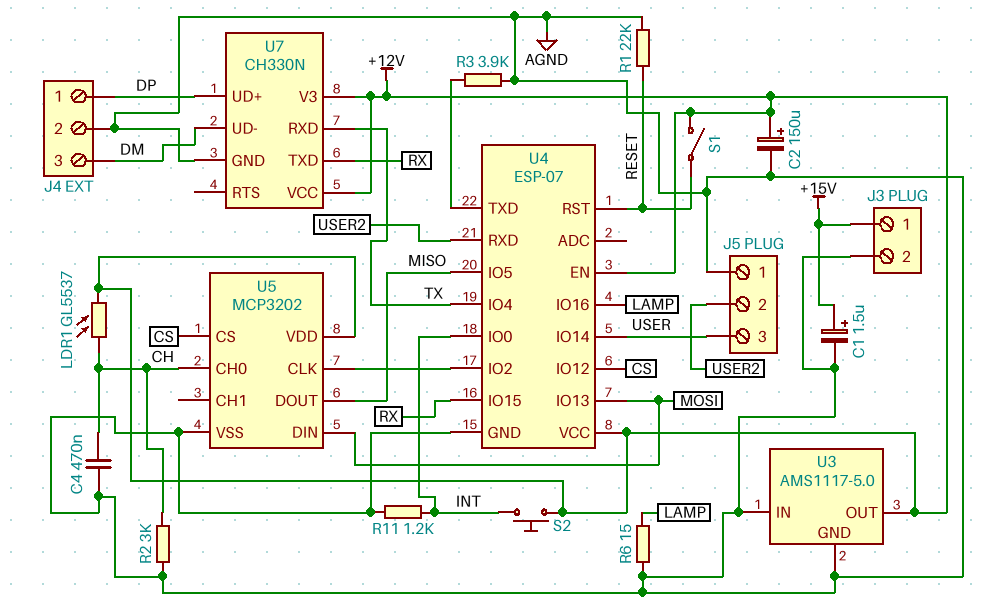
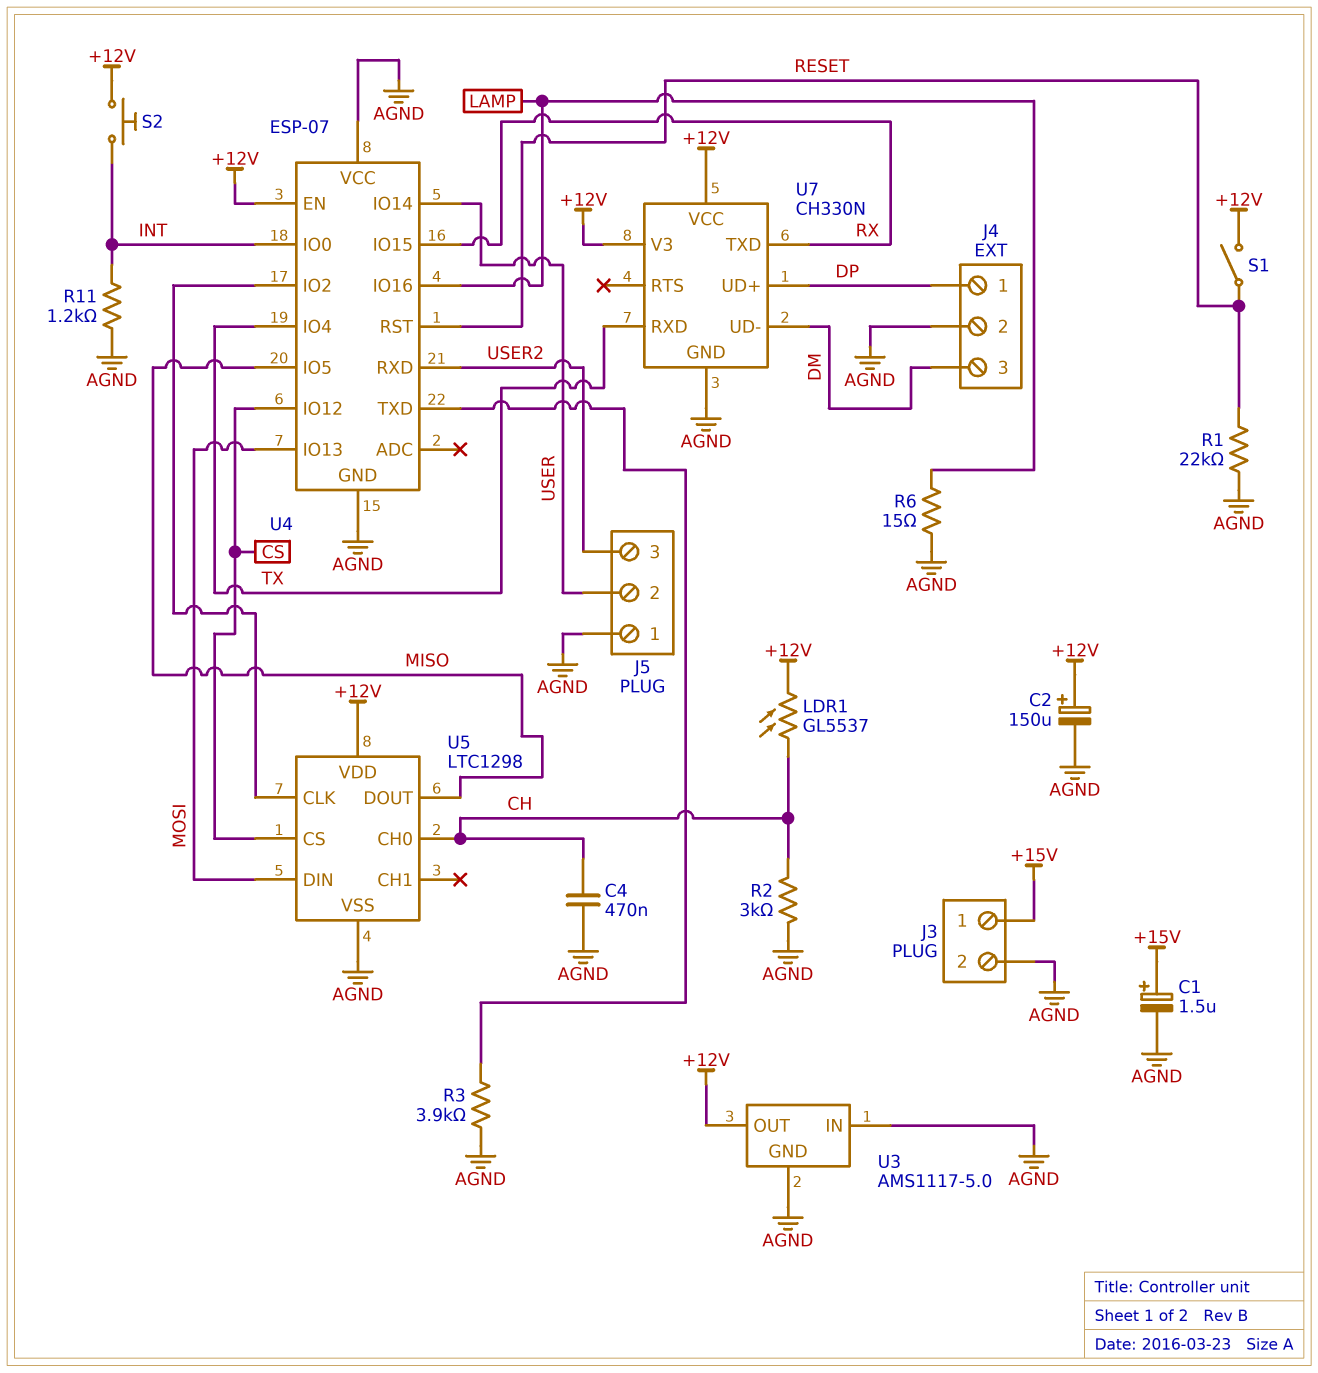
J5 pin 2: USER2 -> USER
J5 pin 3: USER -> USER2
U4 pin VCC: +12V -> AGND
U5: MCP3202 -> LTC1298

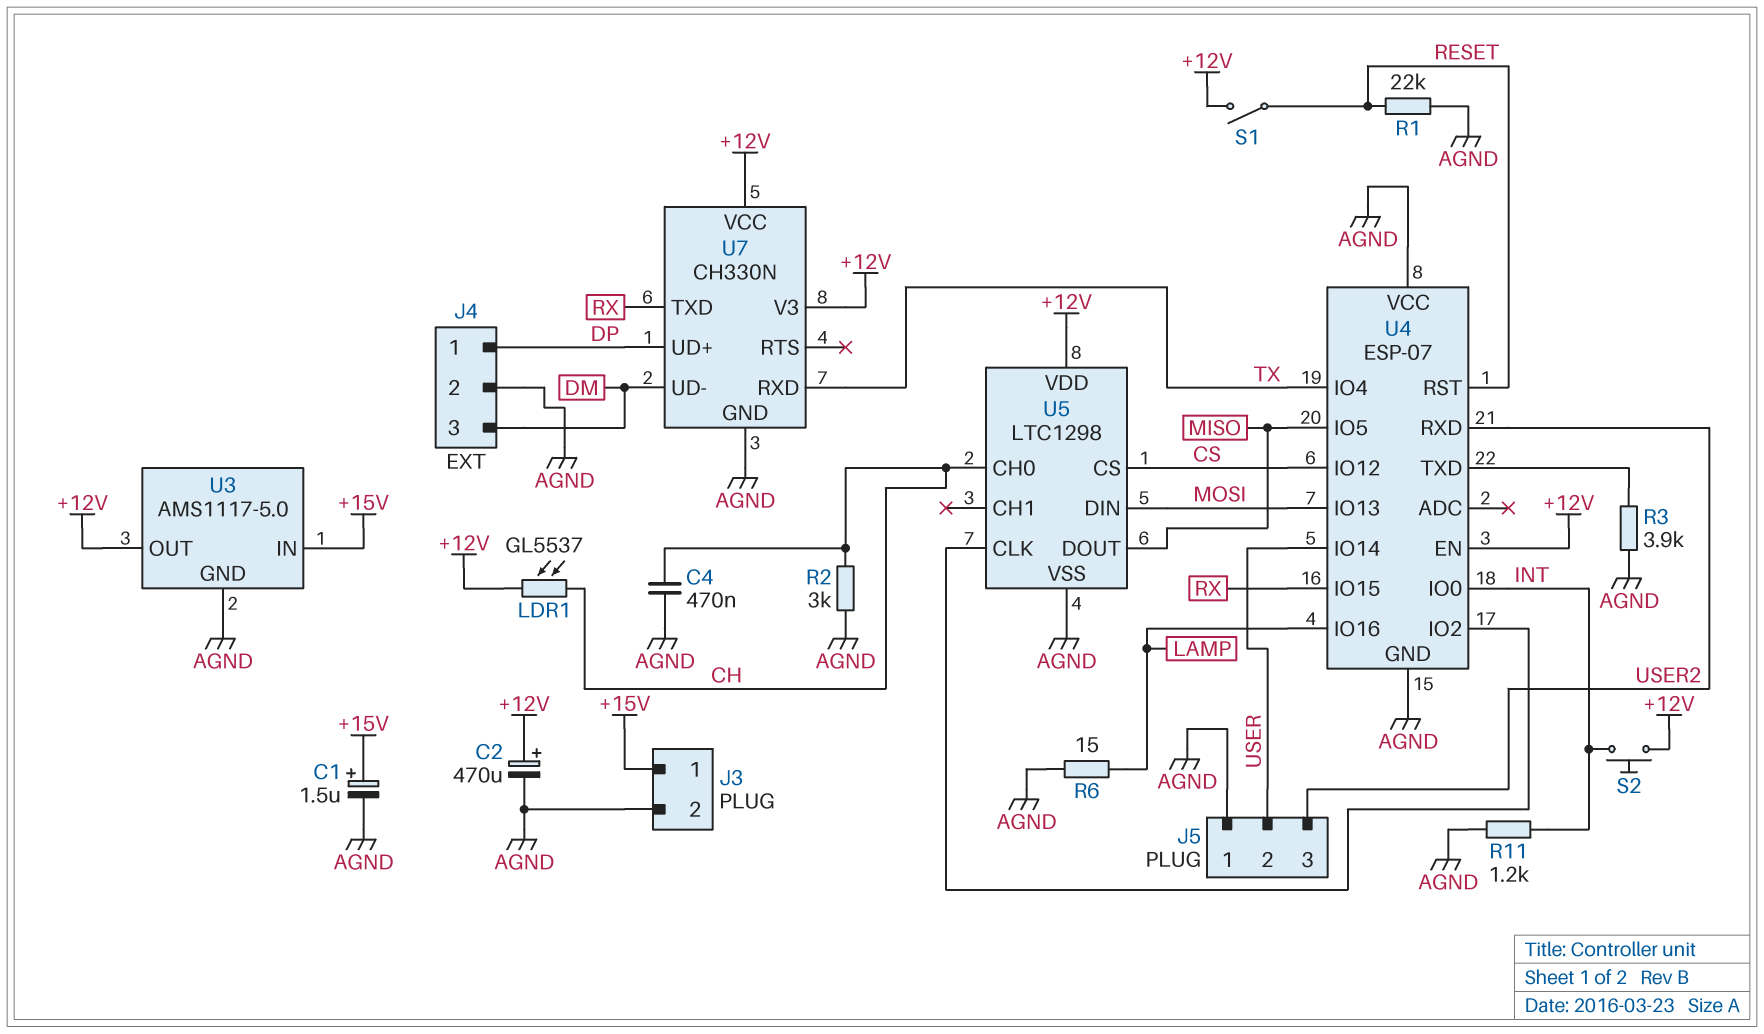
C2: 150uF (plus +12V, minus AGND) -> 470uF (plus +12V, minus AGND)
U3 pin IN: AGND -> +15V

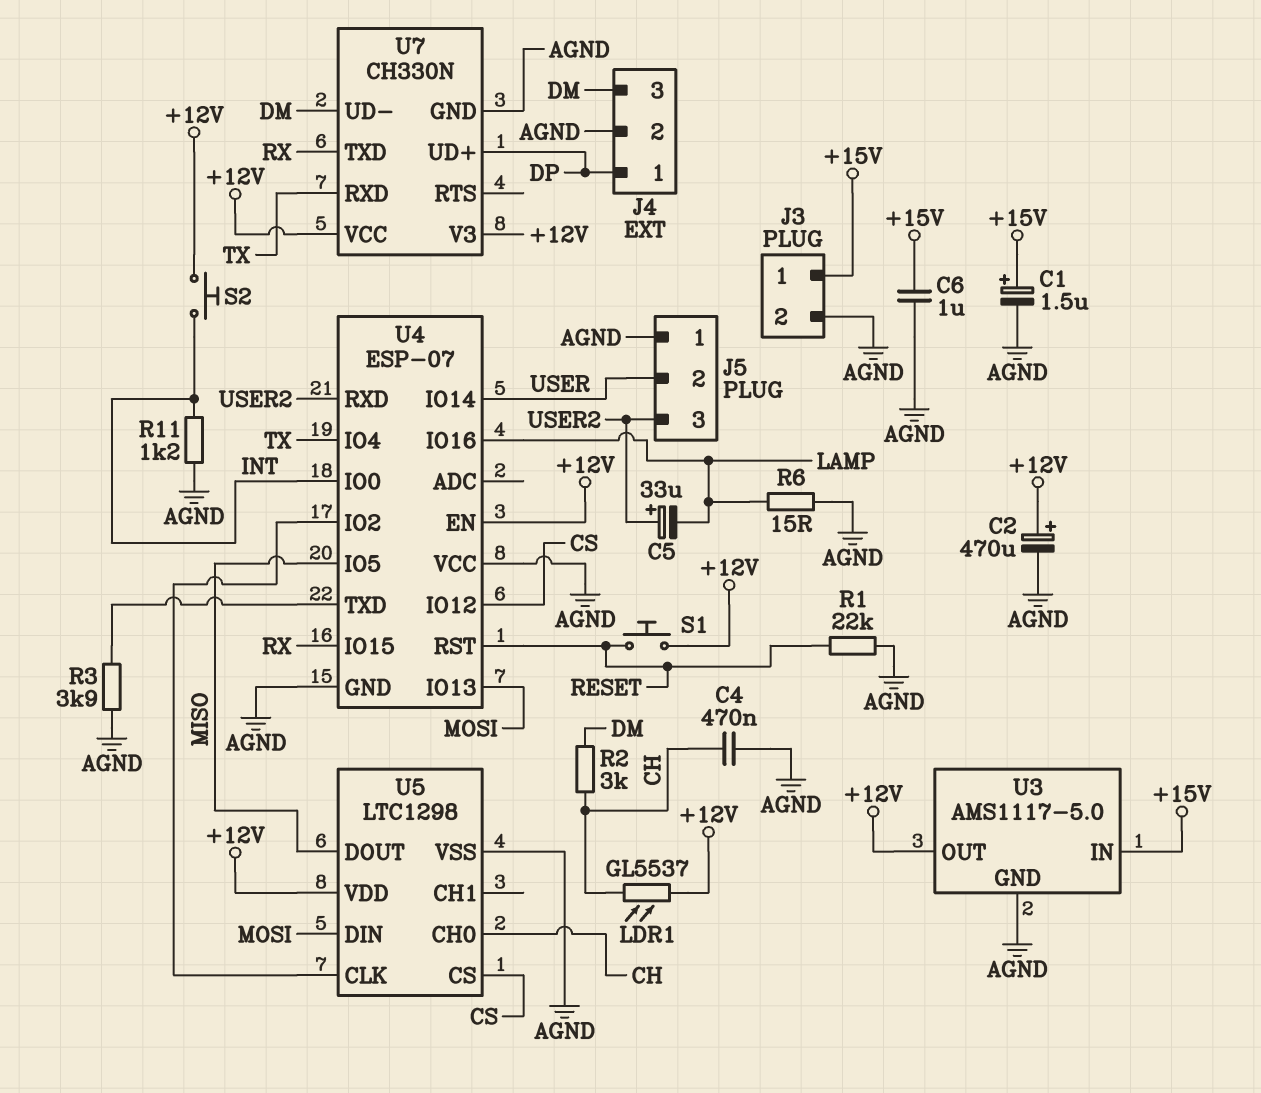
C5: none -> 33uF (plus USER2, minus LAMP)
C6: none -> 1uF (+15V, AGND)
R2: 3k (AGND, CH) -> 3k (CH, DM)
S1: switch (+12V, RESET) -> button (+12V, RESET)

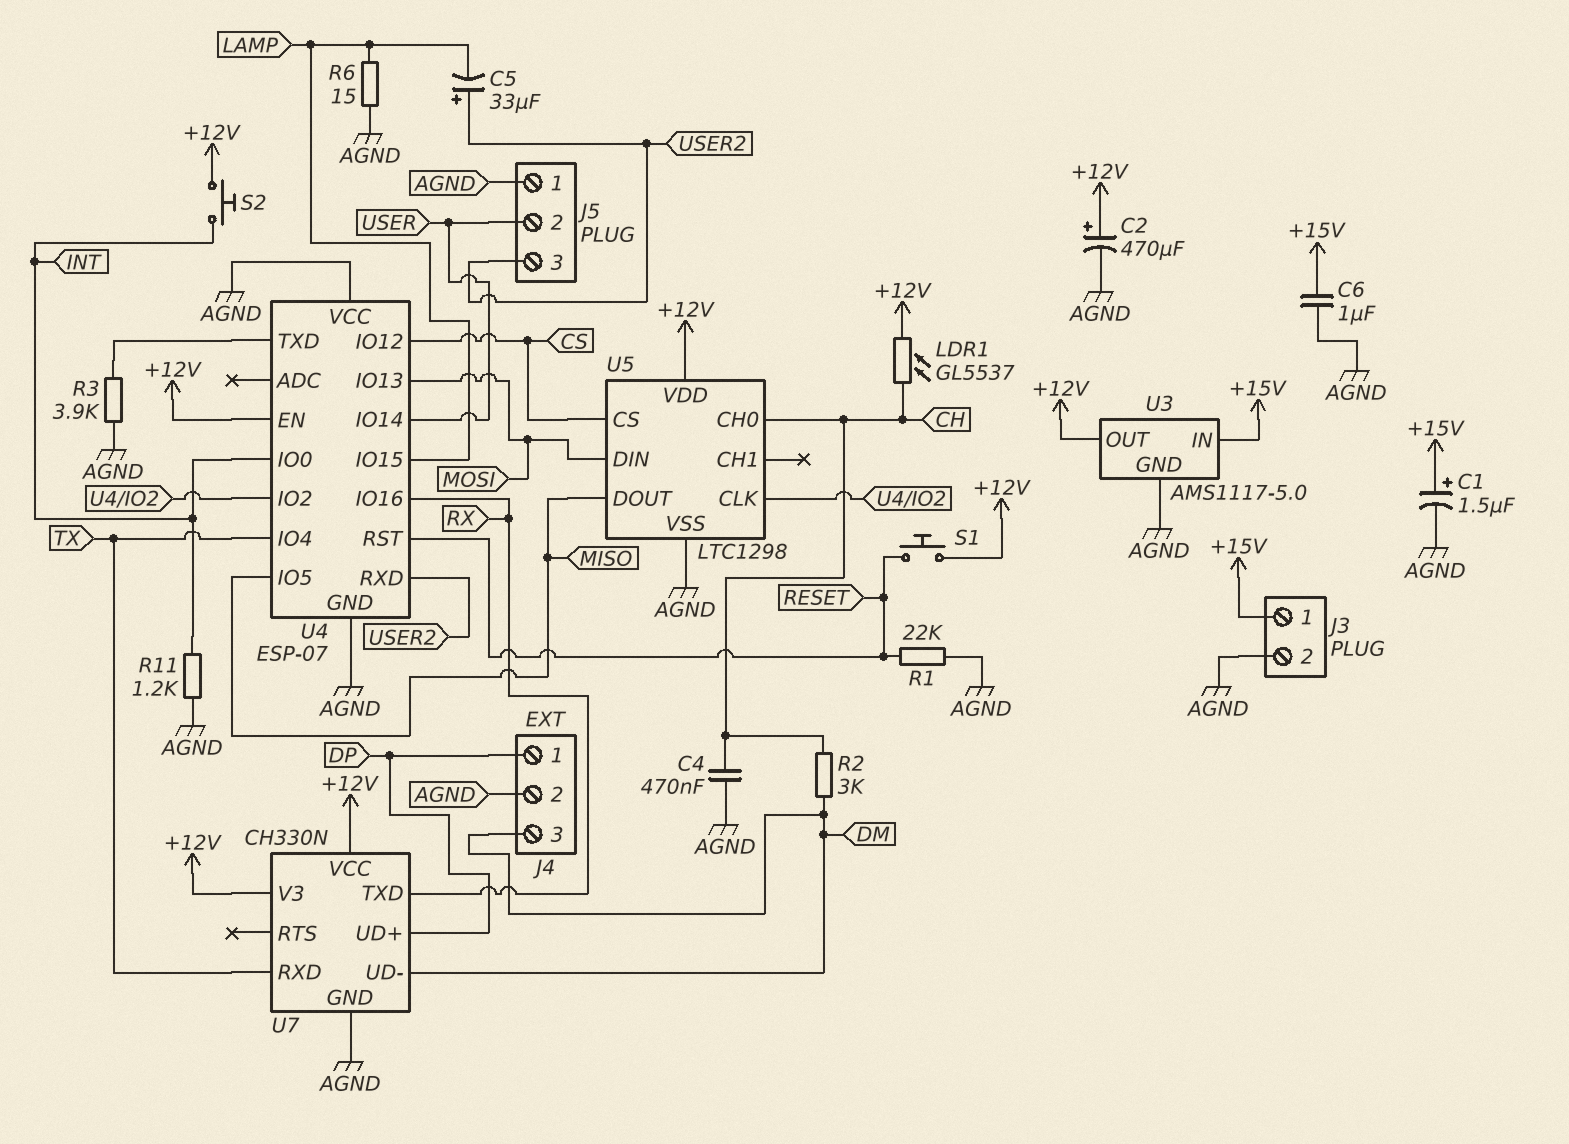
U4 pin IO15: RX -> LAMP
U4 pin IO16: LAMP -> RX

